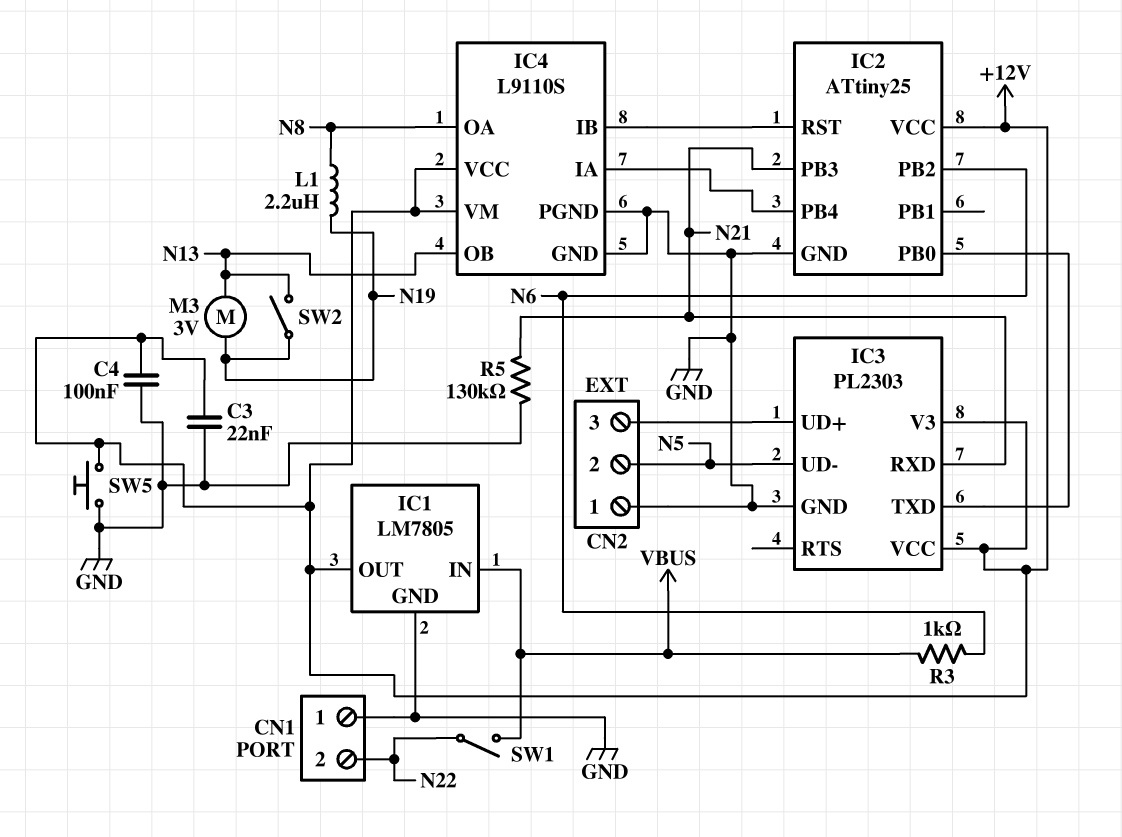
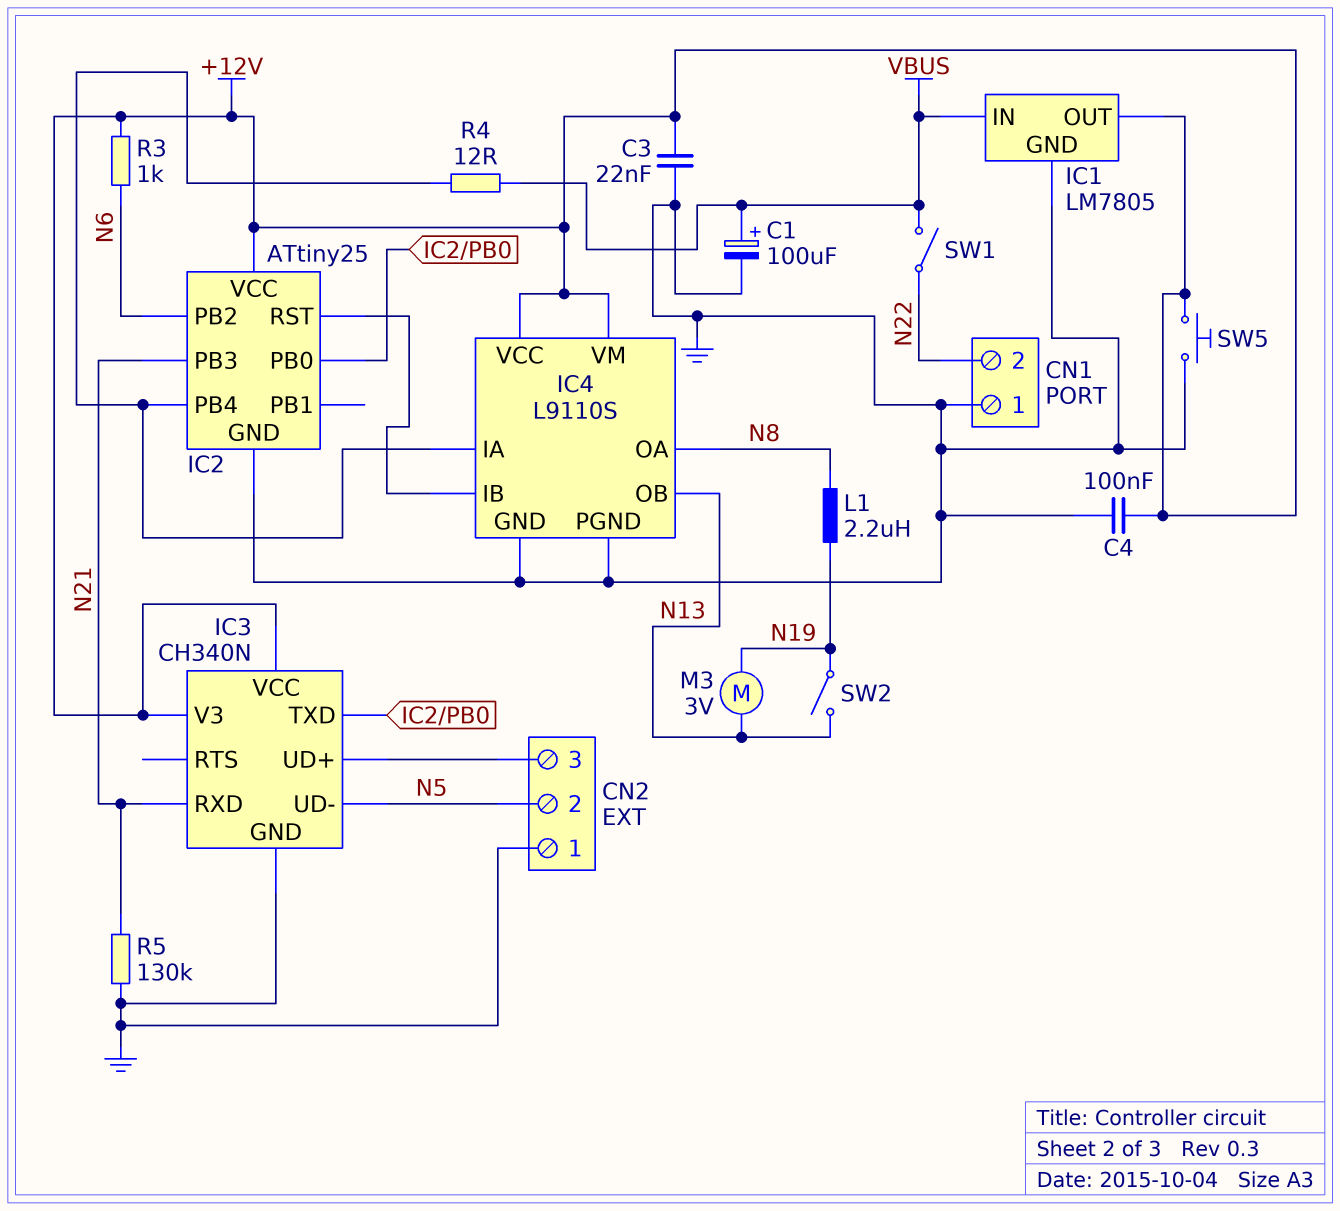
C1: none -> 100uF (plus VBUS, minus GND)
IC3: PL2303 -> CH340N
R3: 1k (N6, VBUS) -> 1k (+12V, N6)
R4: none -> 12 (IC2/PB4, VBUS)

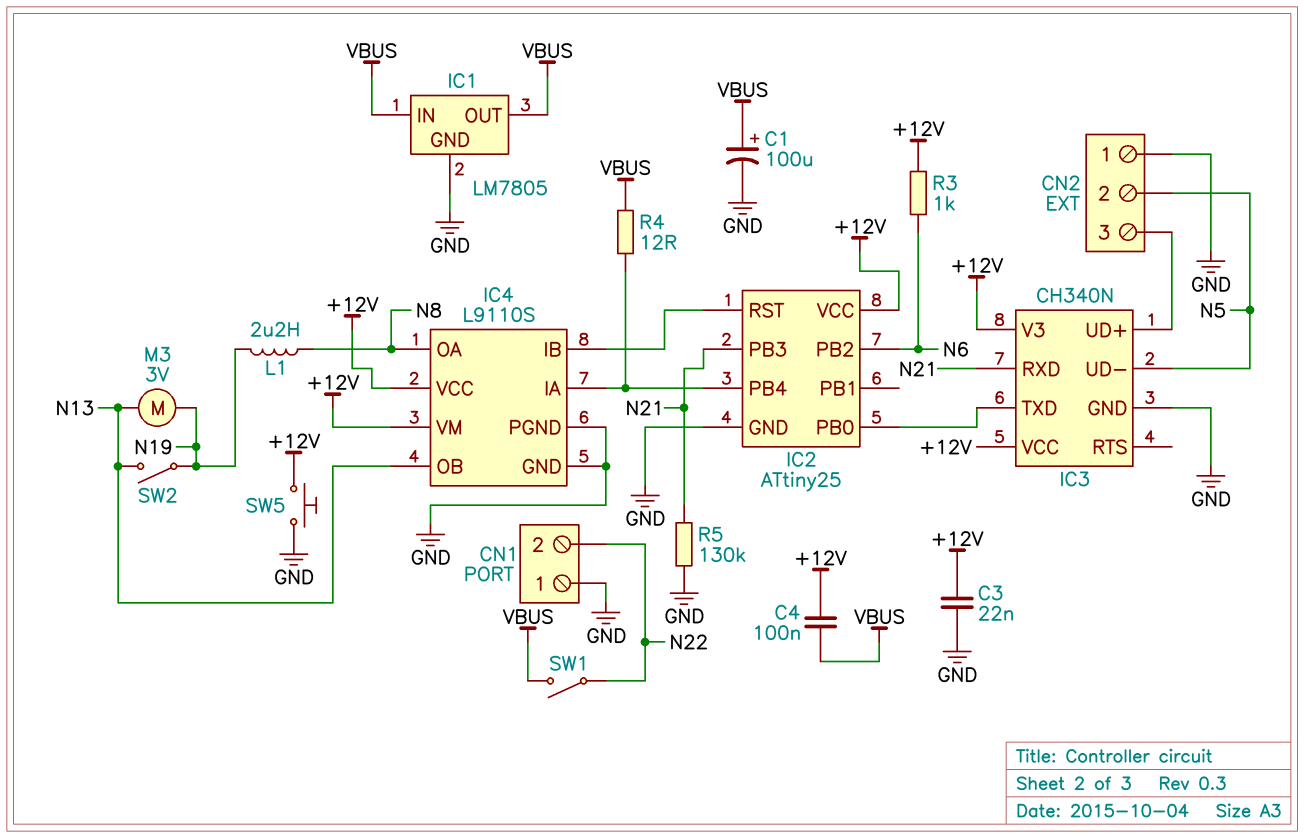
C4: 100nF (+12V, GND) -> 100nF (+12V, VBUS)
IC1 pin OUT: +12V -> VBUS

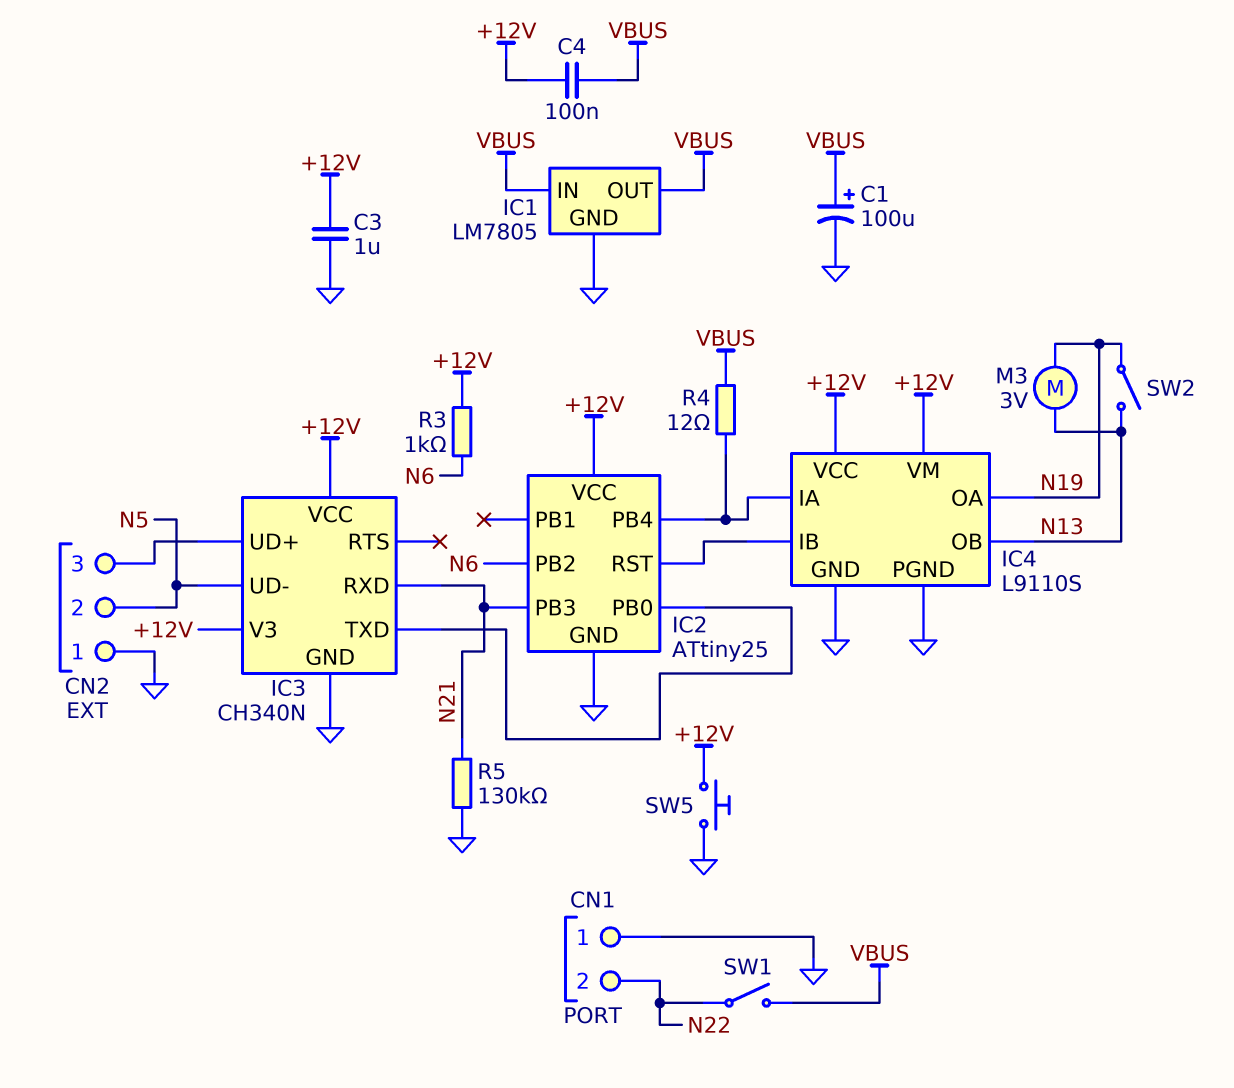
C3: 22nF (+12V, GND) -> 1uF (+12V, GND)
IC4 pin OA: N8 -> N19
L1: 2.2uH (N8, N19) -> none

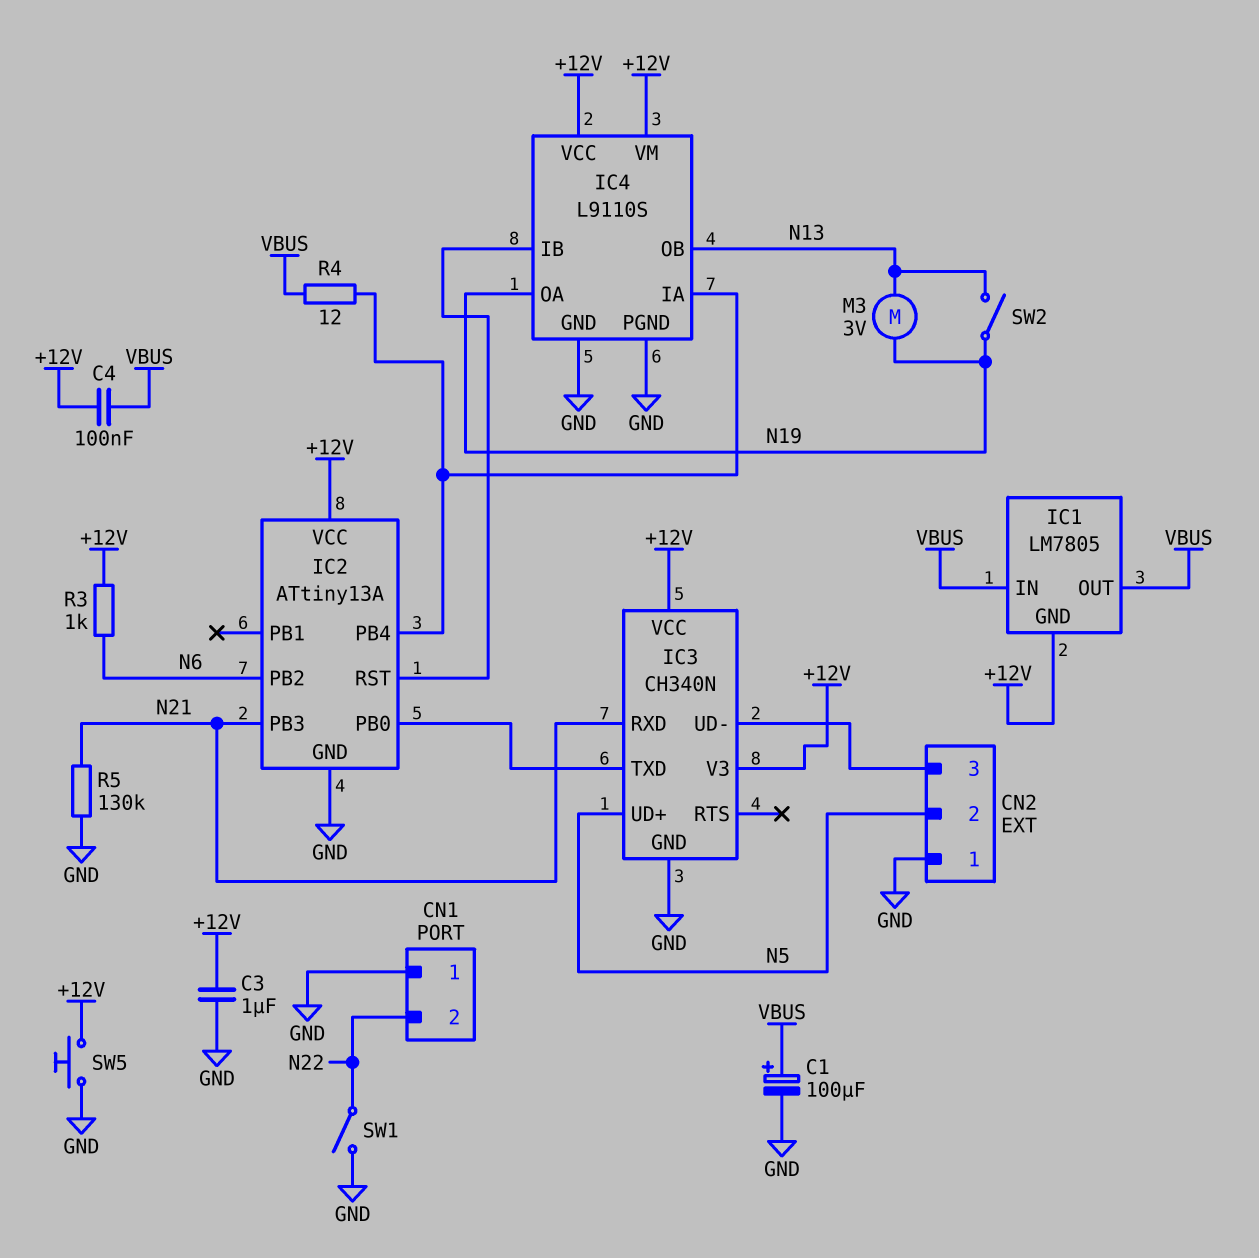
IC1 pin GND: GND -> +12V
IC2: ATtiny25 -> ATtiny13A
IC3 pin UD+: CN2/3 -> N5
IC3 pin UD-: N5 -> CN2/3
SW1: switch (N22, VBUS) -> switch (GND, N22)

